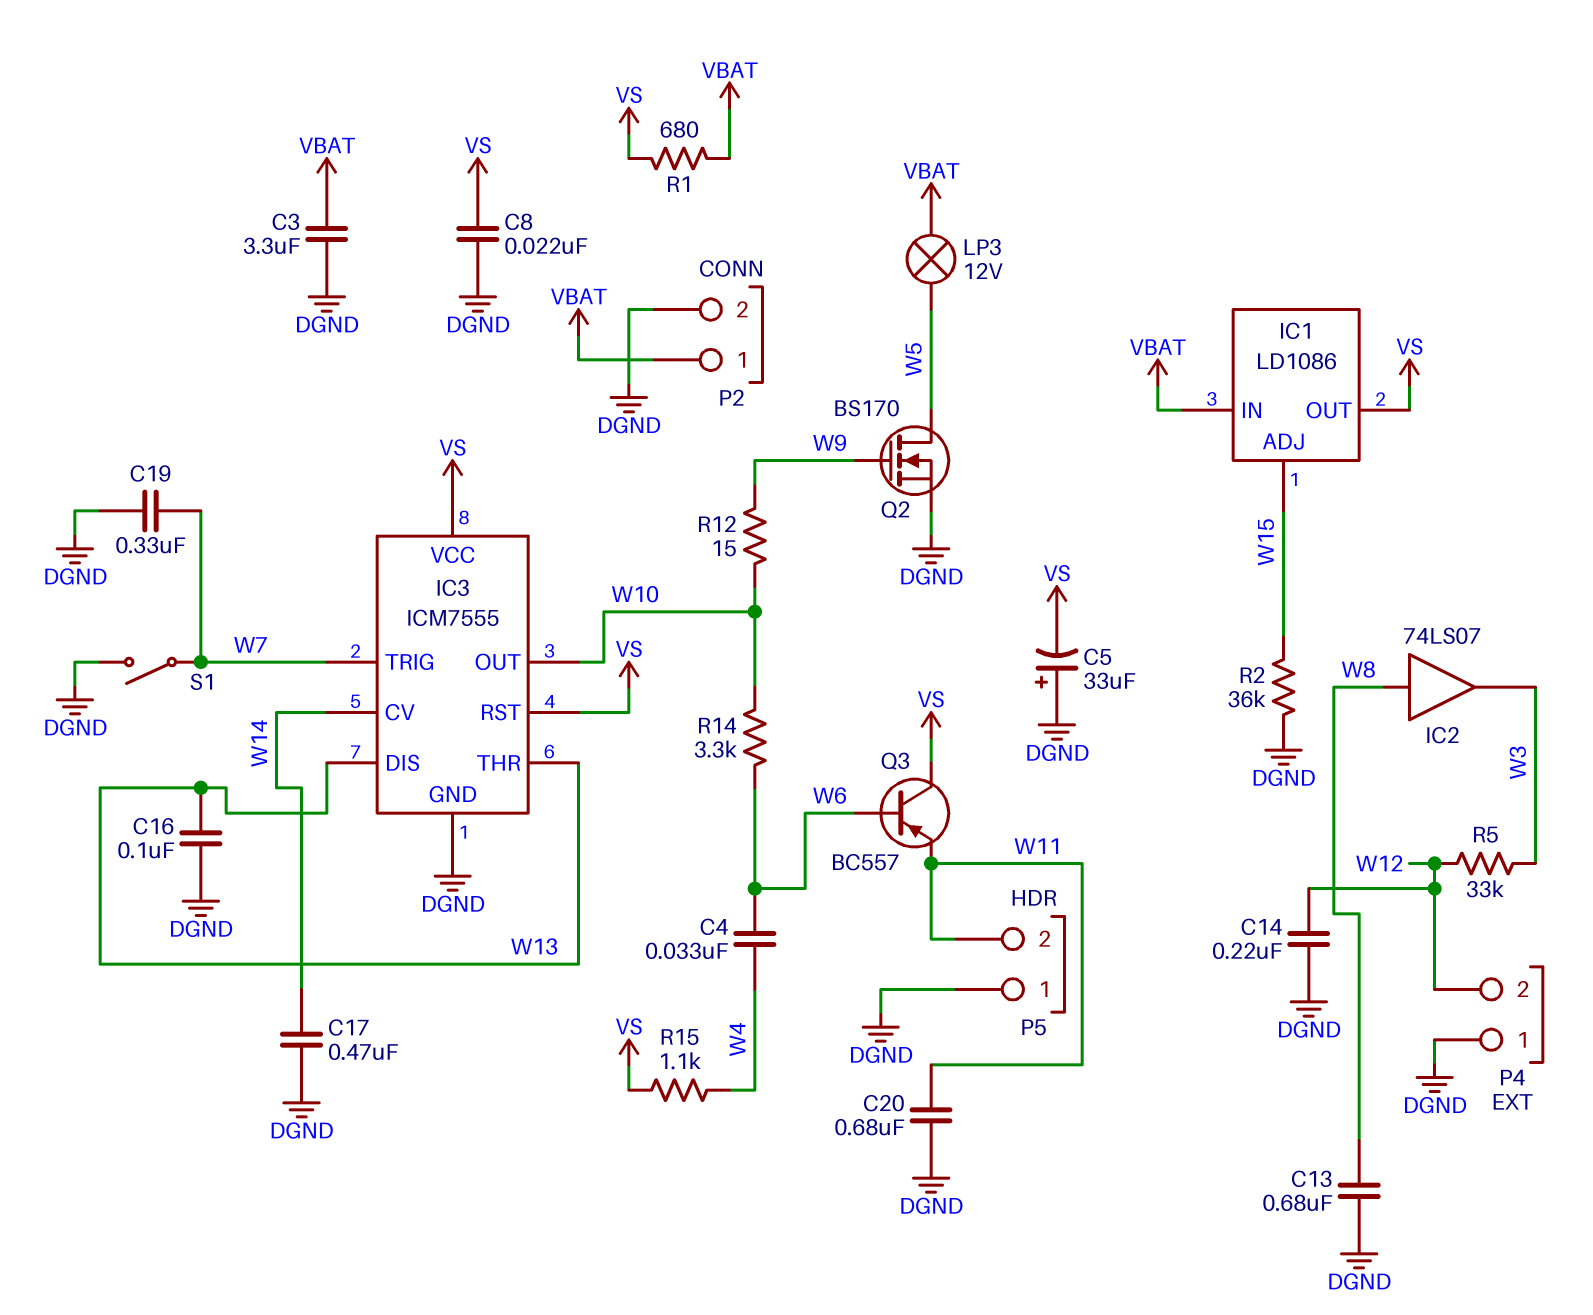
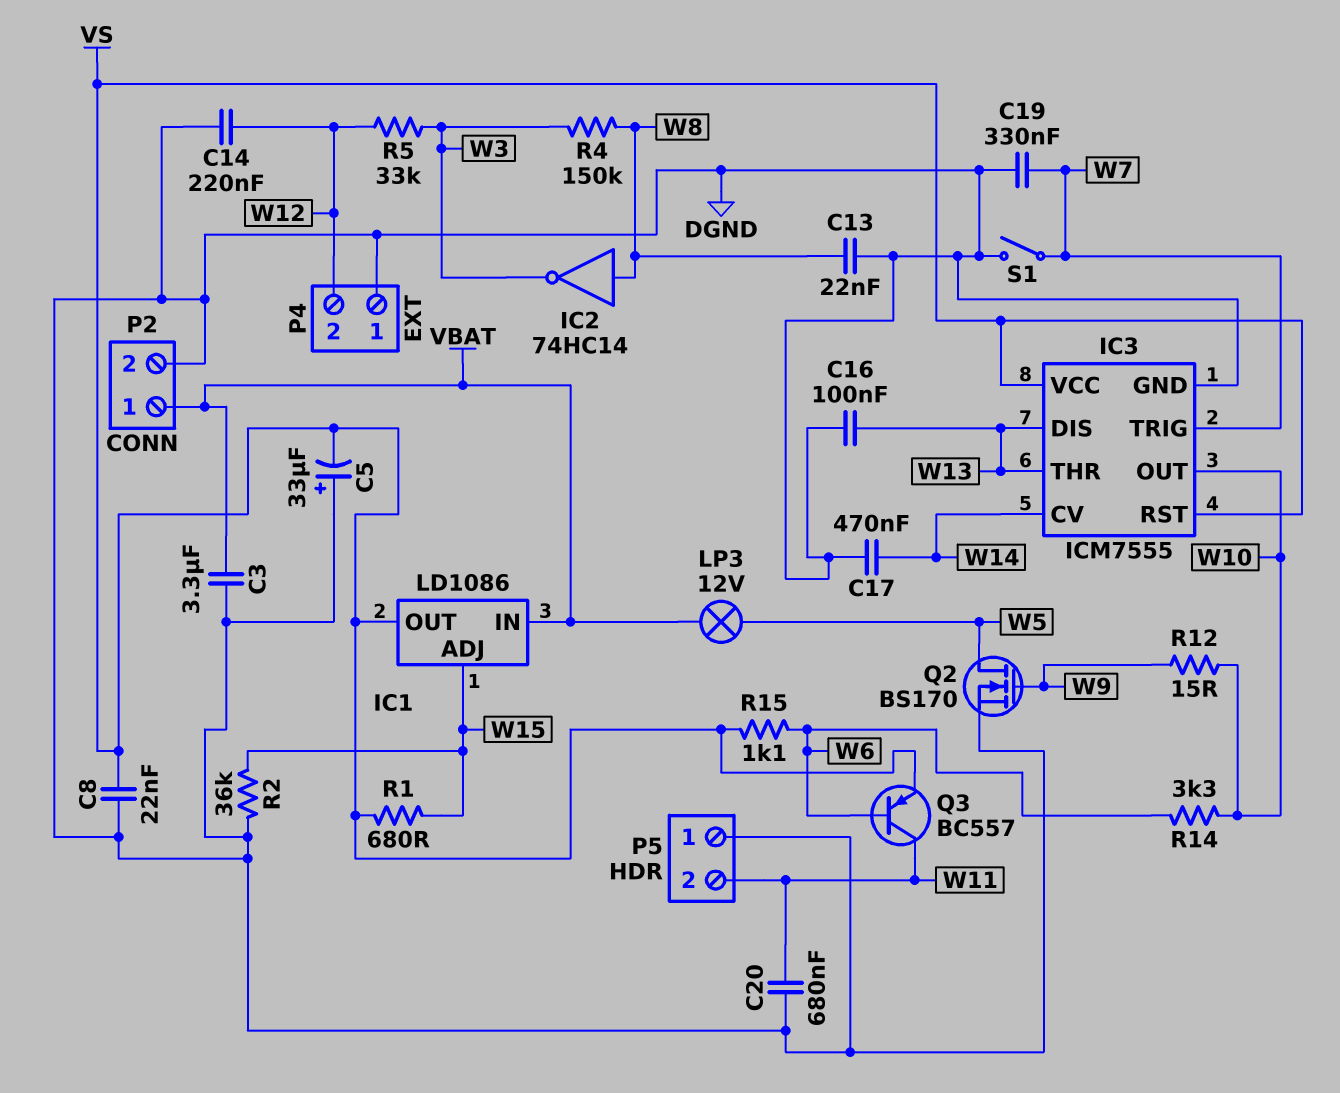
C4: 33nF (W4, W6) -> none
C13: 680nF (DGND, W8) -> 22nF (DGND, W8)
IC2: buffer 74LS07 (in W8, out W3) -> NOT 74HC14 (in W8, out W3)
Q3: PNP BC557 (B W6, C VS, E W11) -> PNP BC557 (B W6, C W11, E VS)
R1: 680 (VBAT, VS) -> 680 (VS, W15)
R4: none -> 150k (W3, W8)
R15: 1.1k (VS, W4) -> 1.1k (VS, W6)

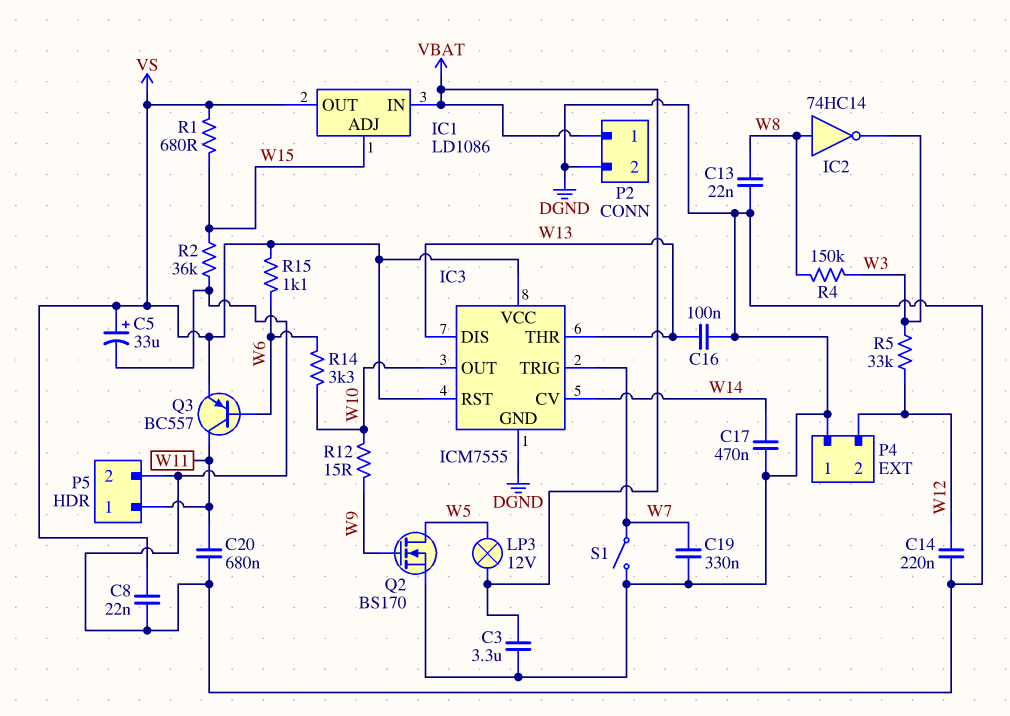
C5: 33uF (plus DGND, minus VS) -> 33uF (plus VS, minus DGND)
P5 pin 1: DGND -> W11
P5 pin 2: W11 -> DGND

